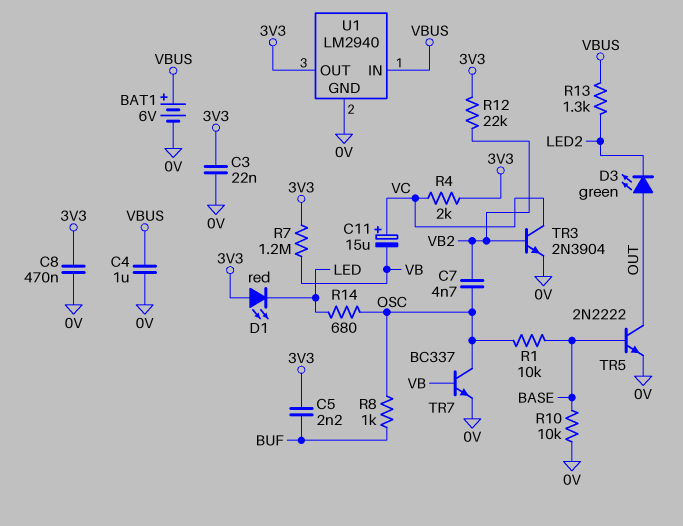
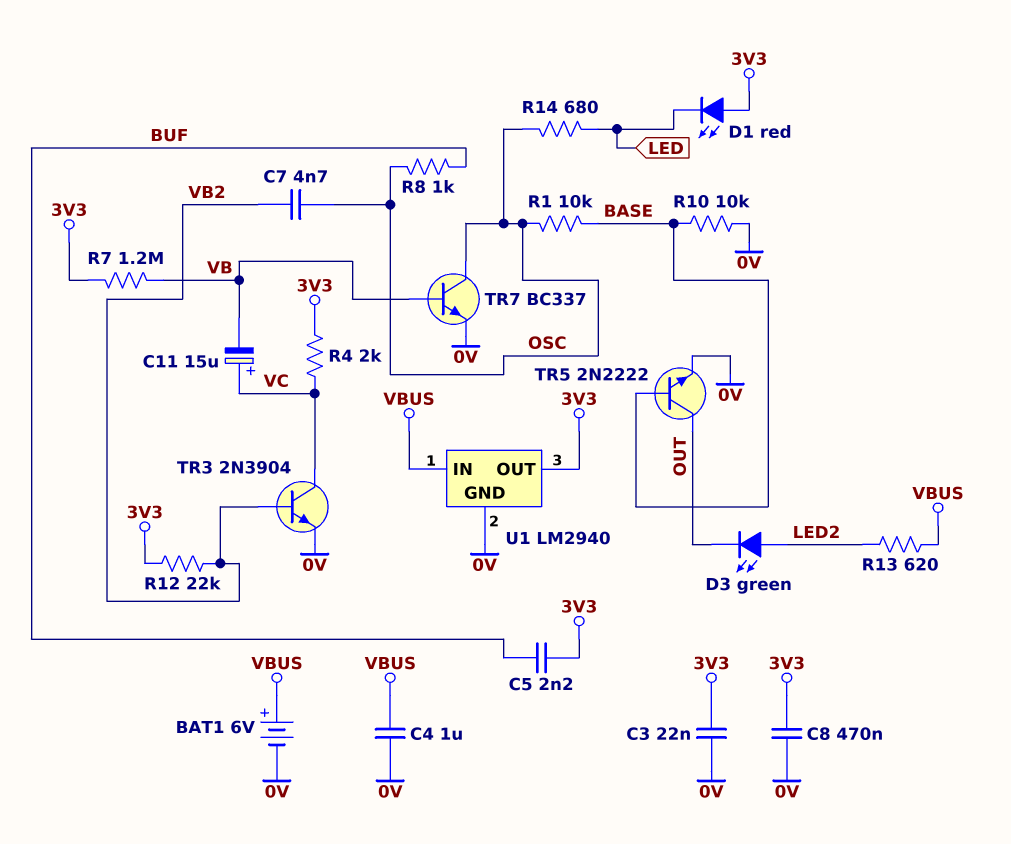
D3: LED green (A OUT, K LED2) -> LED green (A LED2, K OUT)
R13: 1.3k (LED2, VBUS) -> 620 (LED2, VBUS)

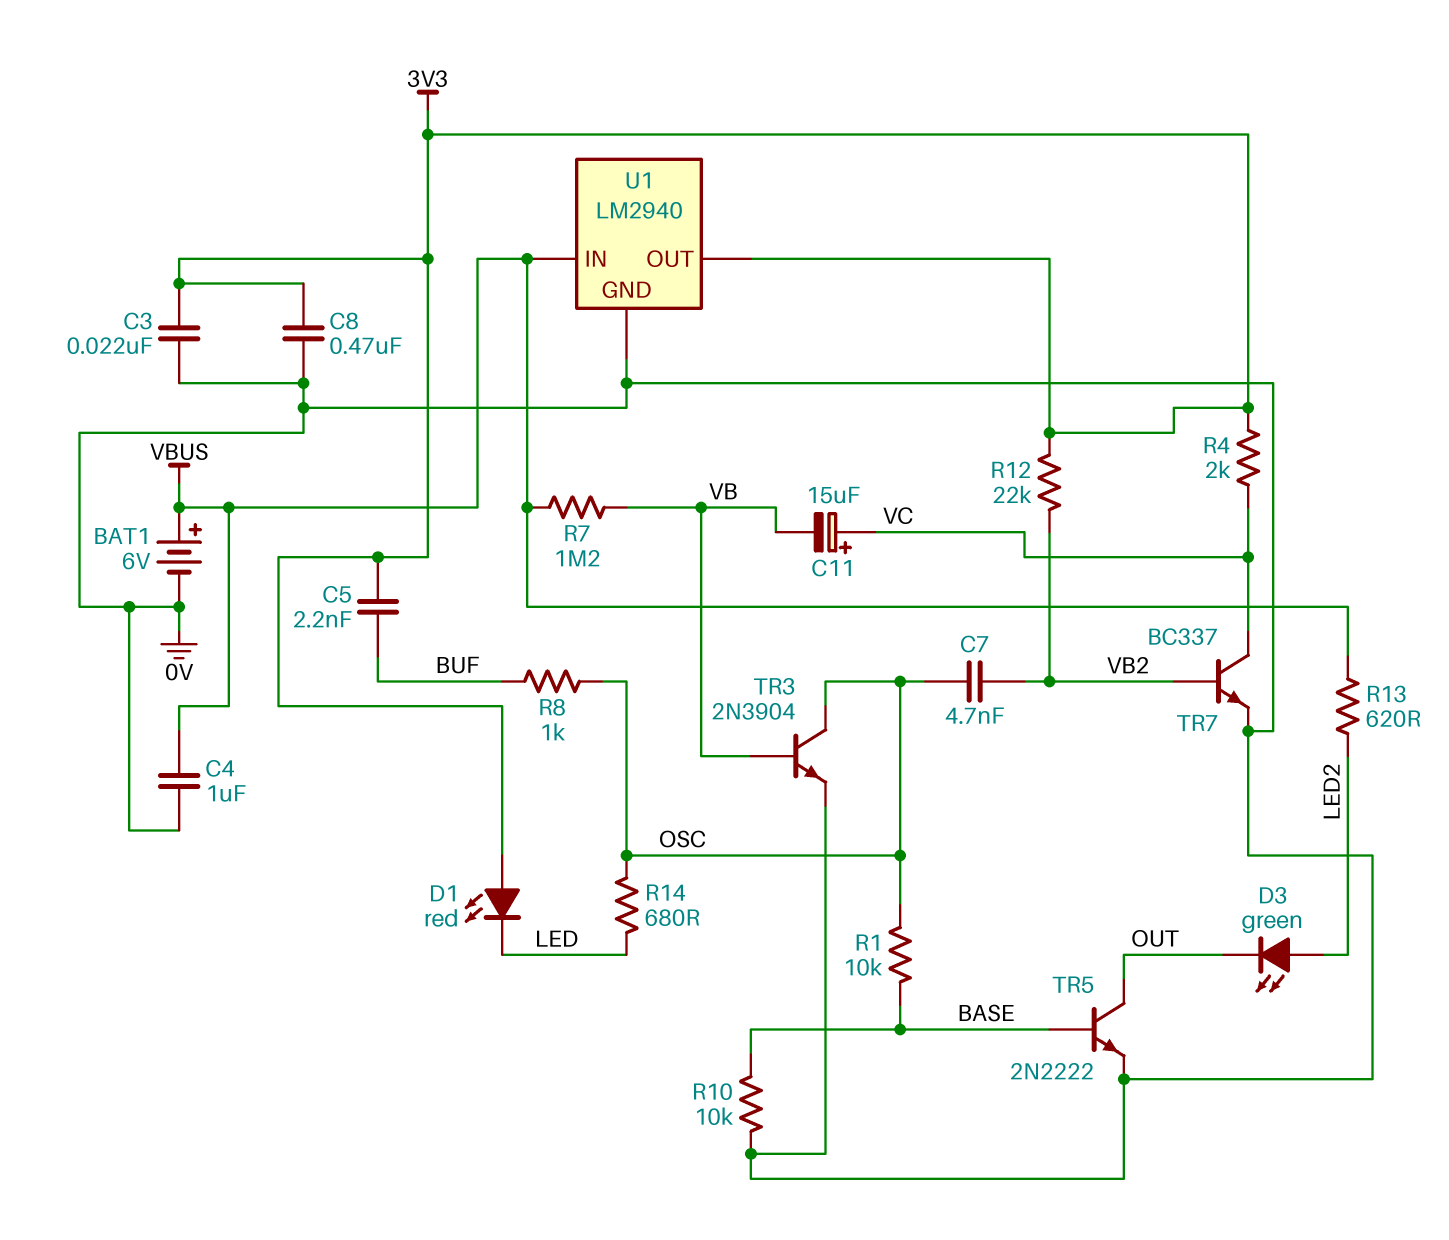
R7: 1.2M (3V3, VB) -> 1.2M (VB, VBUS)
TR3: NPN 2N3904 (B VB2, C VC, E 0V) -> NPN 2N3904 (B VB, C OSC, E 0V)
TR7: NPN BC337 (B VB, C OSC, E 0V) -> NPN BC337 (B VB2, C VC, E 0V)

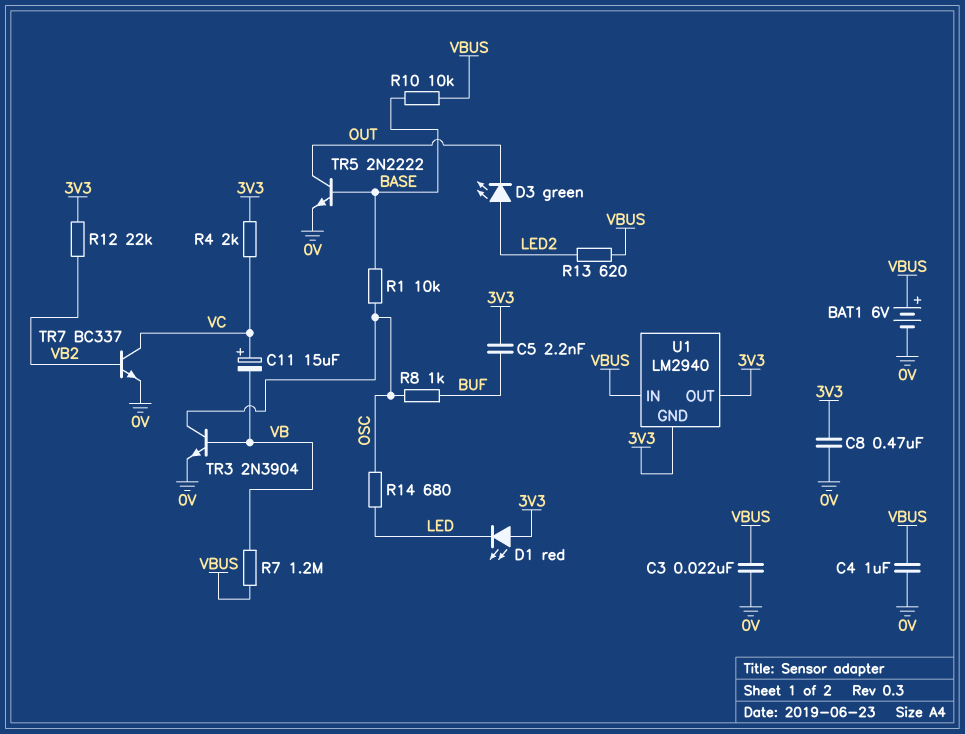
C3: 22nF (0V, 3V3) -> 22nF (0V, VBUS)
C7: 4.7nF (OSC, VB2) -> none
R10: 10k (0V, BASE) -> 10k (BASE, VBUS)
U1 pin GND: 0V -> 3V3

